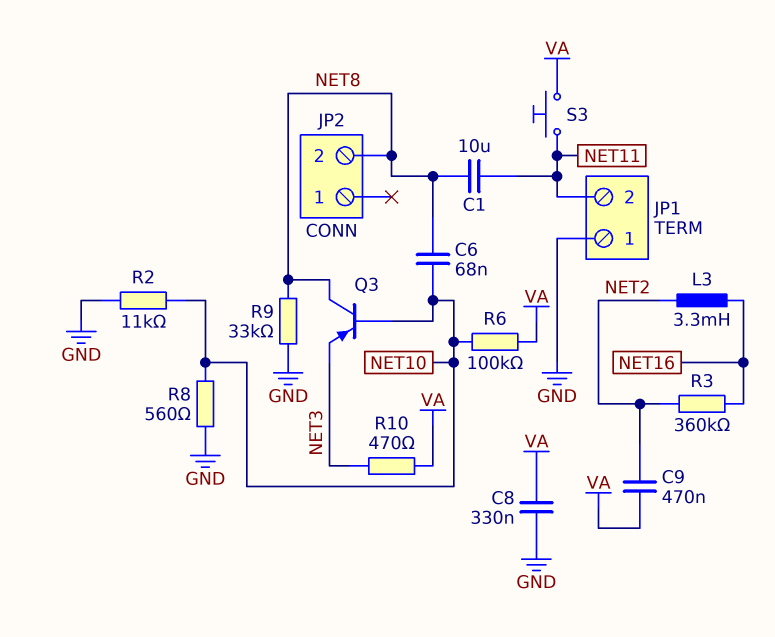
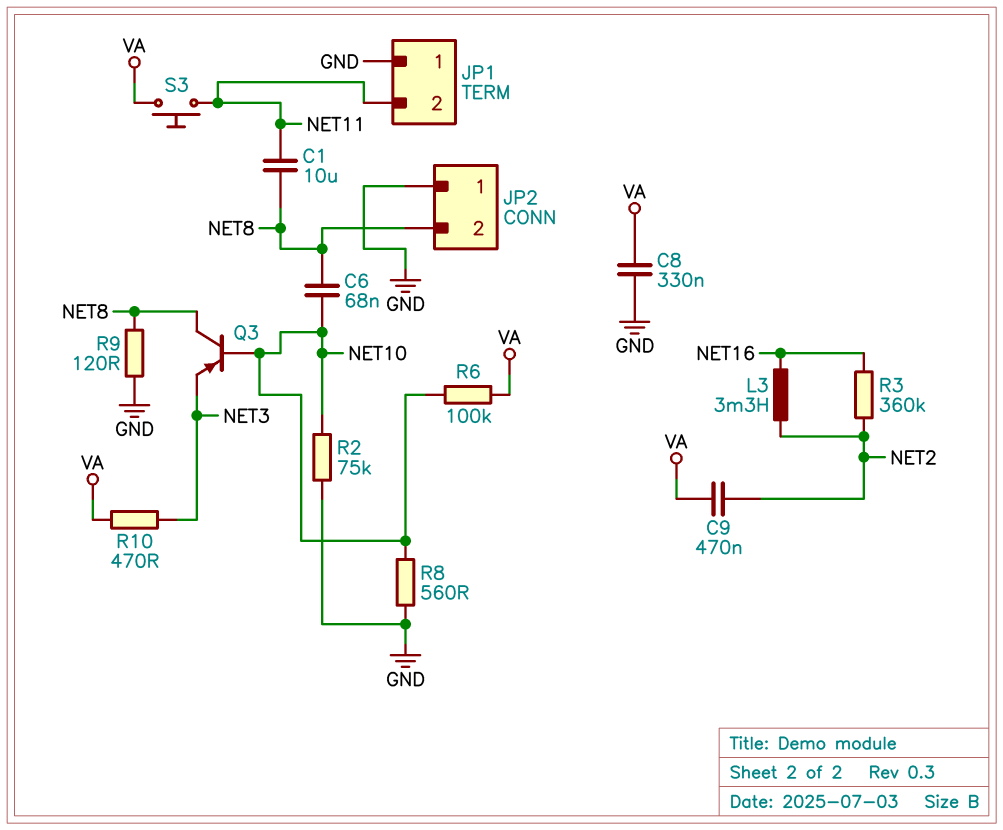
JP2 pin 1: none -> GND
R2: 11k (GND, NET10) -> 75k (GND, NET10)
R9: 33k (GND, NET8) -> 120 (GND, NET8)

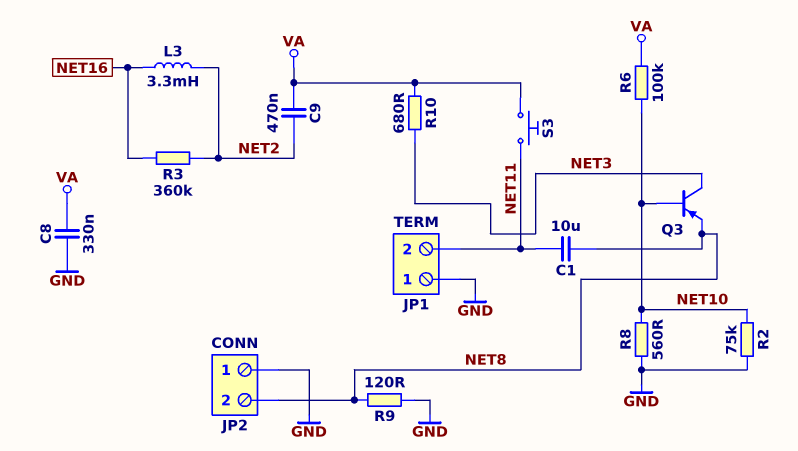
C6: 68nF (NET8, NET10) -> none
Q3: PNP (B NET10, C NET8, E NET3) -> PNP (B NET10, C NET3, E NET8)
R10: 470 (NET3, VA) -> 680 (NET3, VA)

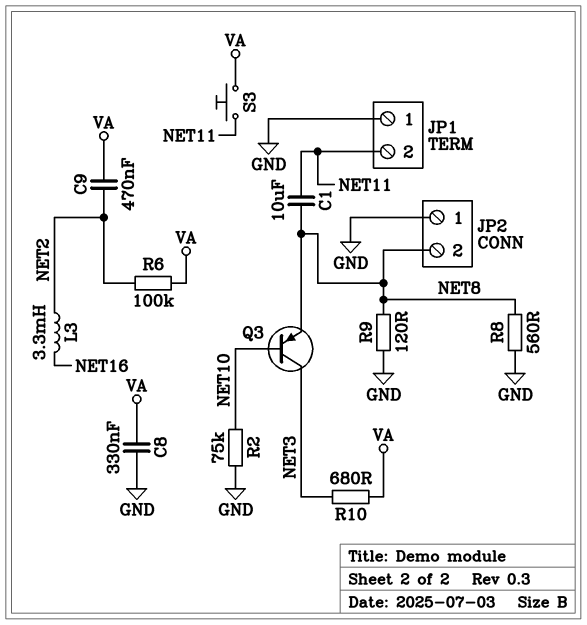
R3: 360k (NET2, NET16) -> none
R6: 100k (NET10, VA) -> 100k (NET2, VA)
R8: 560 (GND, NET10) -> 560 (GND, NET8)

